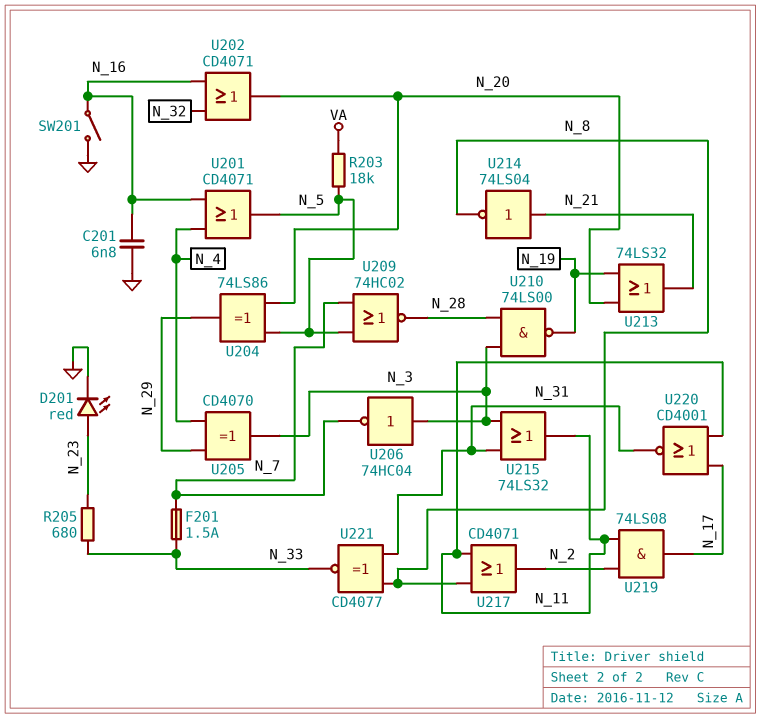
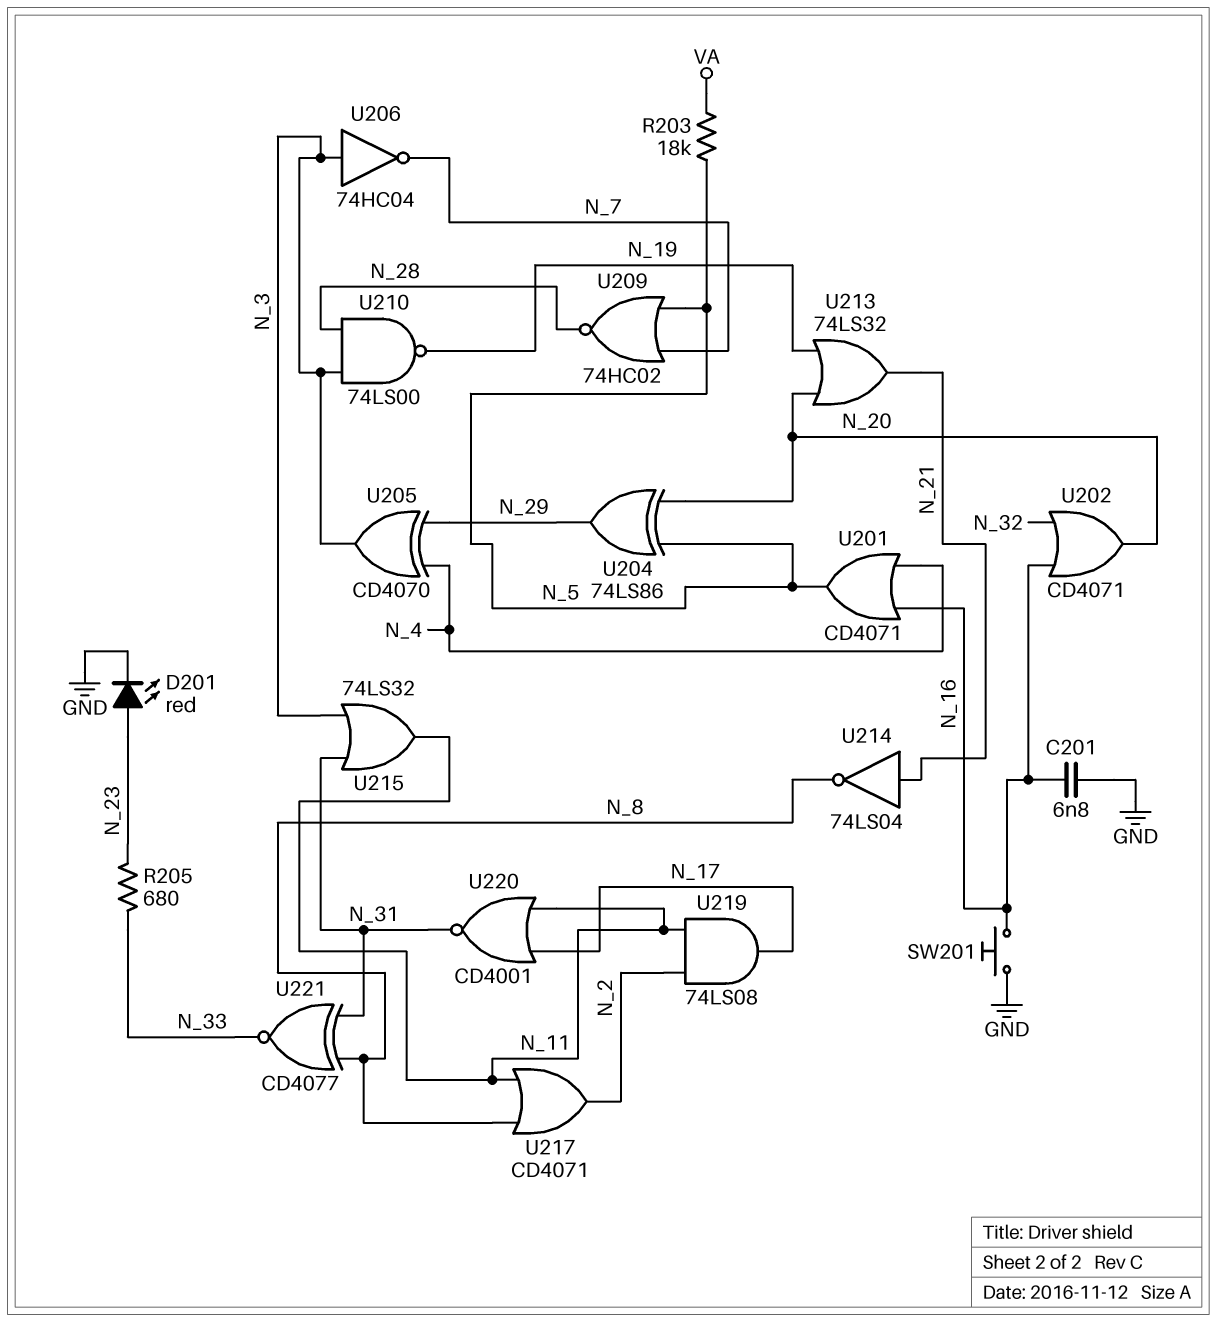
F201: 1.5A (N_7, N_33) -> none
SW201: switch (GND, N_16) -> button (GND, N_16)

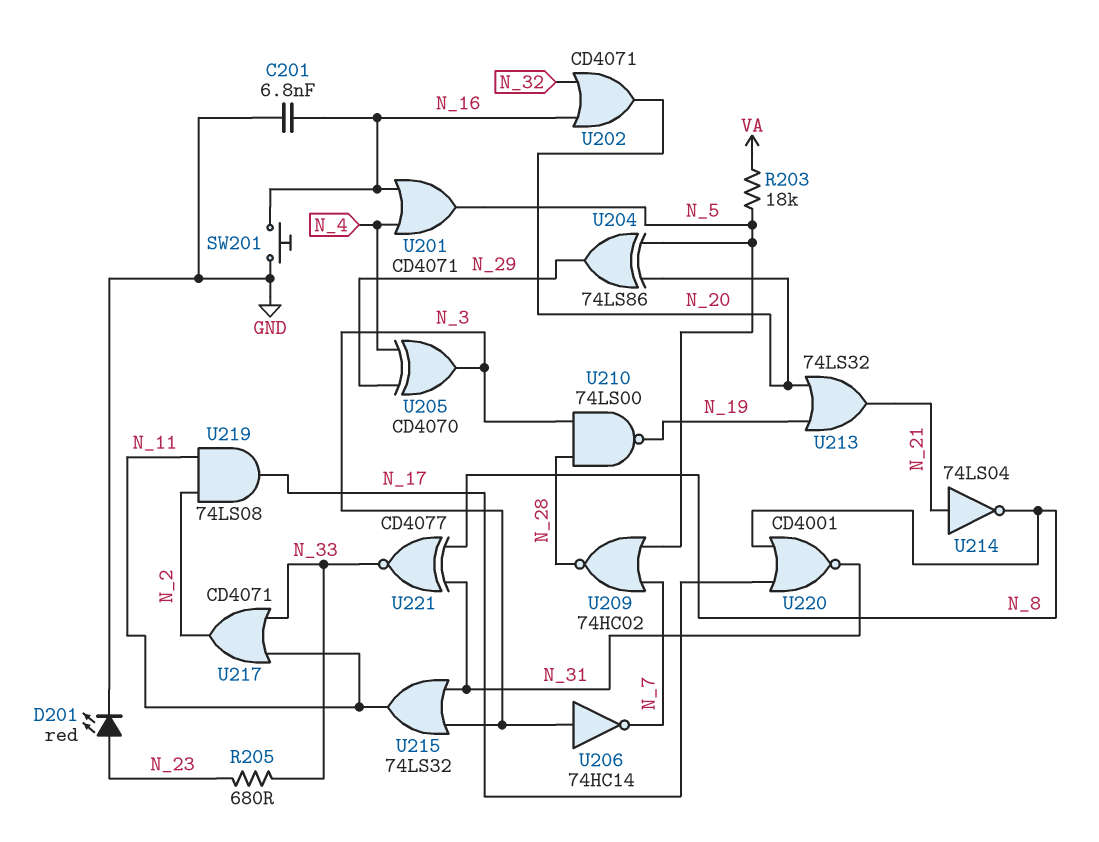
U206: NOT 74HC04 (in N_3, out N_7) -> NOT 74HC14 (in N_3, out N_7)
U217: OR CD4071 (in N_8, in N_11, out N_2) -> OR CD4071 (in N_11, in N_33, out N_2)
U220: NOR CD4001 (in N_11, in N_17, out N_31) -> NOR CD4001 (in N_8, in N_17, out N_31)

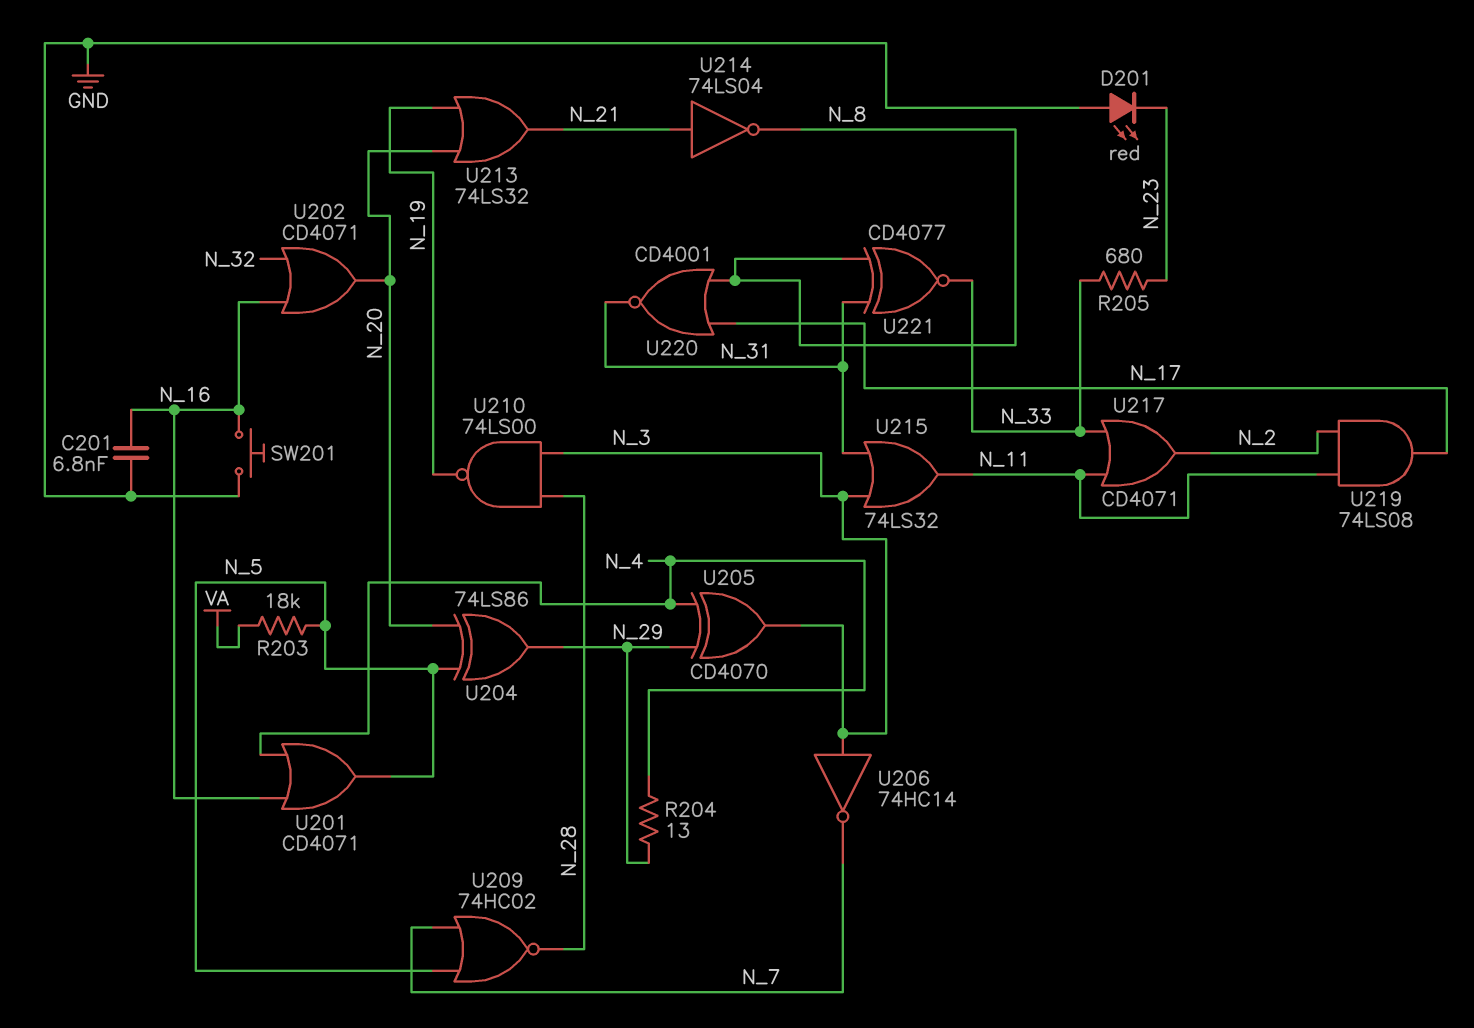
D201: LED red (A N_23, K GND) -> LED red (A GND, K N_23)
R204: none -> 13 (N_4, N_29)

